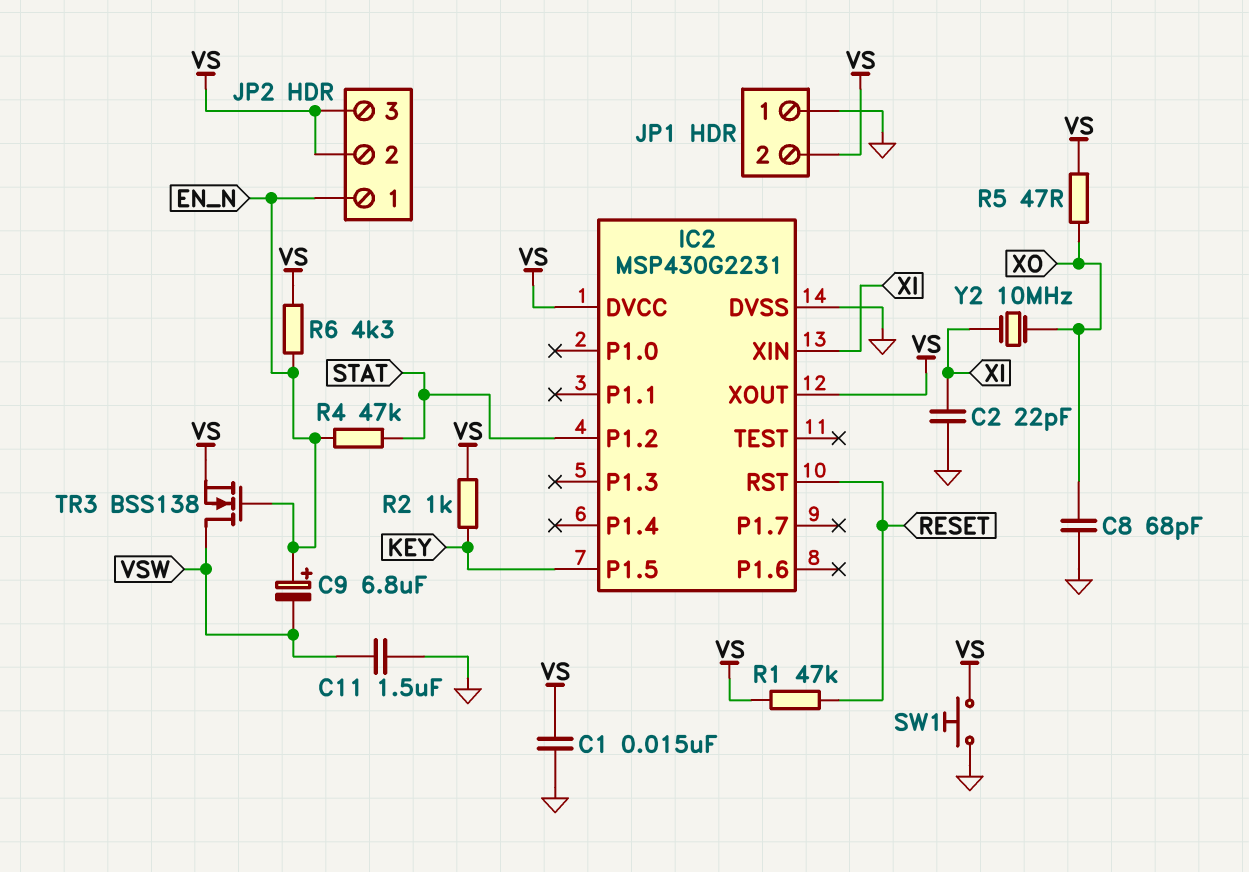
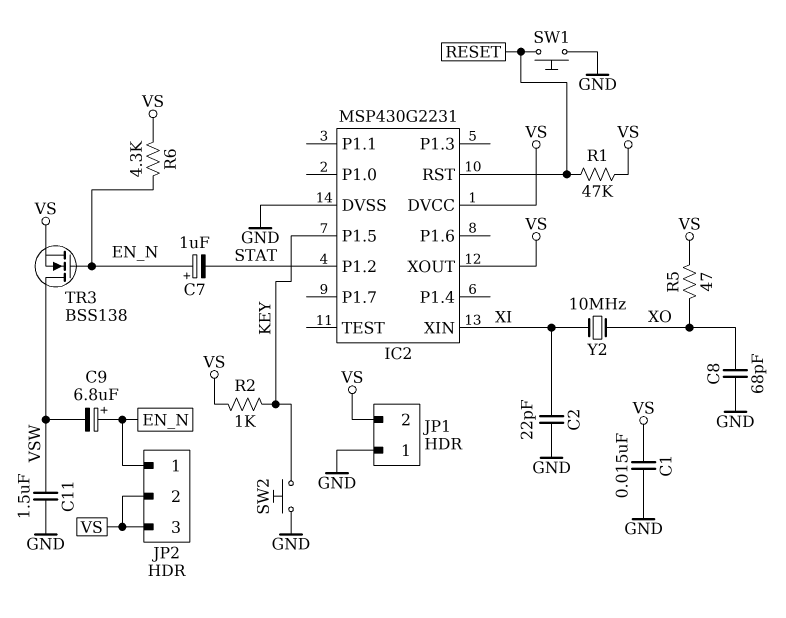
C7: none -> 1uF (plus EN_N, minus STAT)
R4: 47k (EN_N, STAT) -> none
SW1: button (GND, VS) -> button (GND, RESET)
SW2: none -> button (GND, KEY)

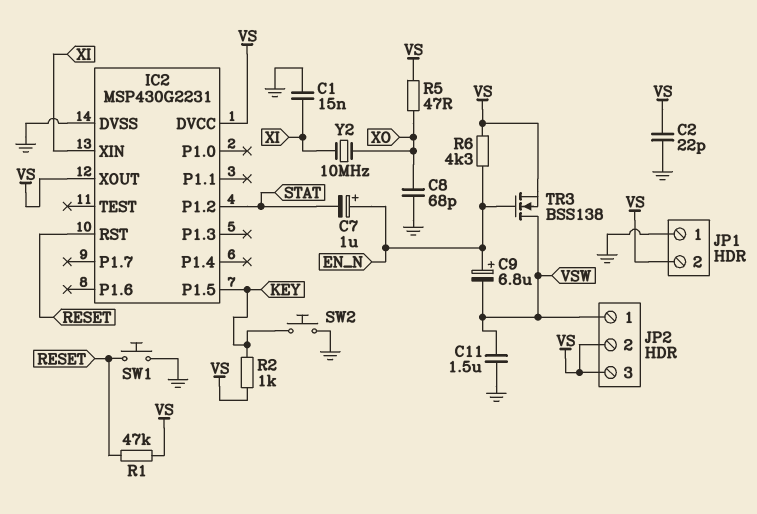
C1: 15nF (GND, VS) -> 15nF (GND, XI)
C2: 22pF (GND, XI) -> 22pF (GND, VS)
JP2 pin 1: EN_N -> VSW

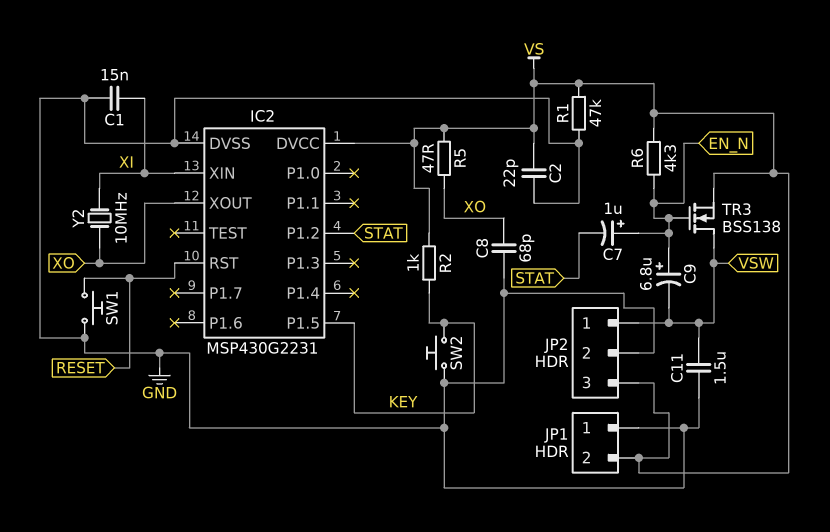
IC2 pin XOUT: VS -> XO
JP2 pin 2: VS -> GND
R1: 47k (RESET, VS) -> 47k (GND, VS)

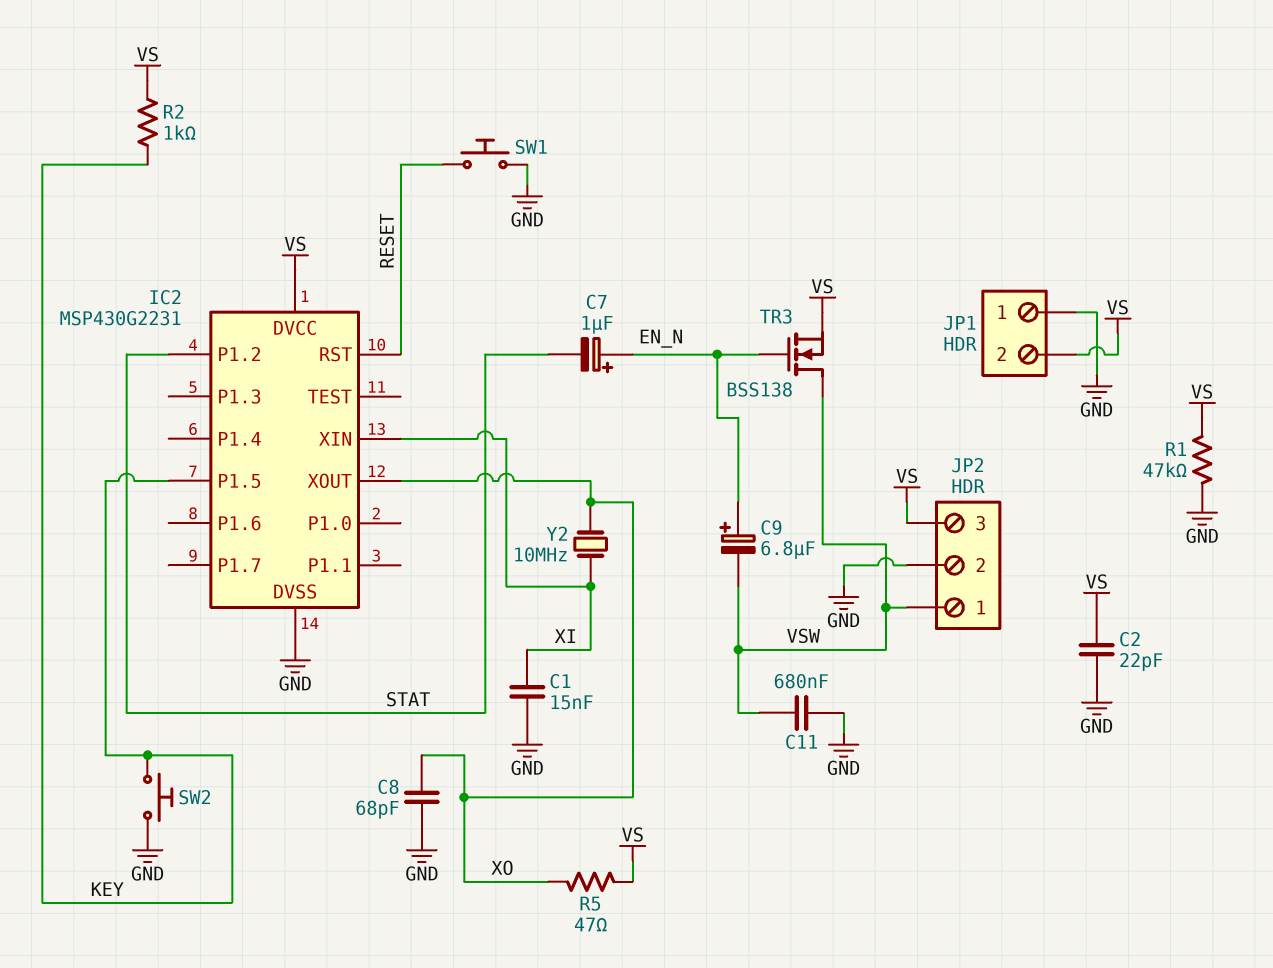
C11: 1.5uF (GND, VSW) -> 680nF (GND, VSW)
R6: 4.3k (EN_N, VS) -> none

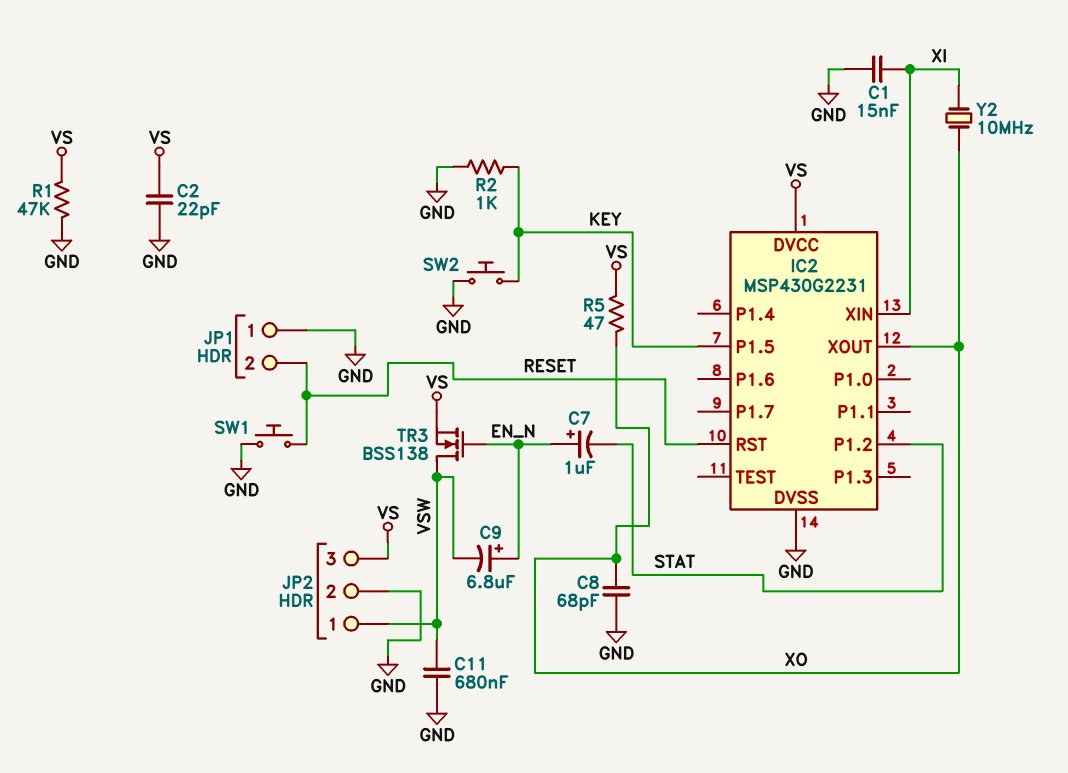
JP1 pin 2: VS -> RESET
R2: 1k (KEY, VS) -> 1k (GND, KEY)

